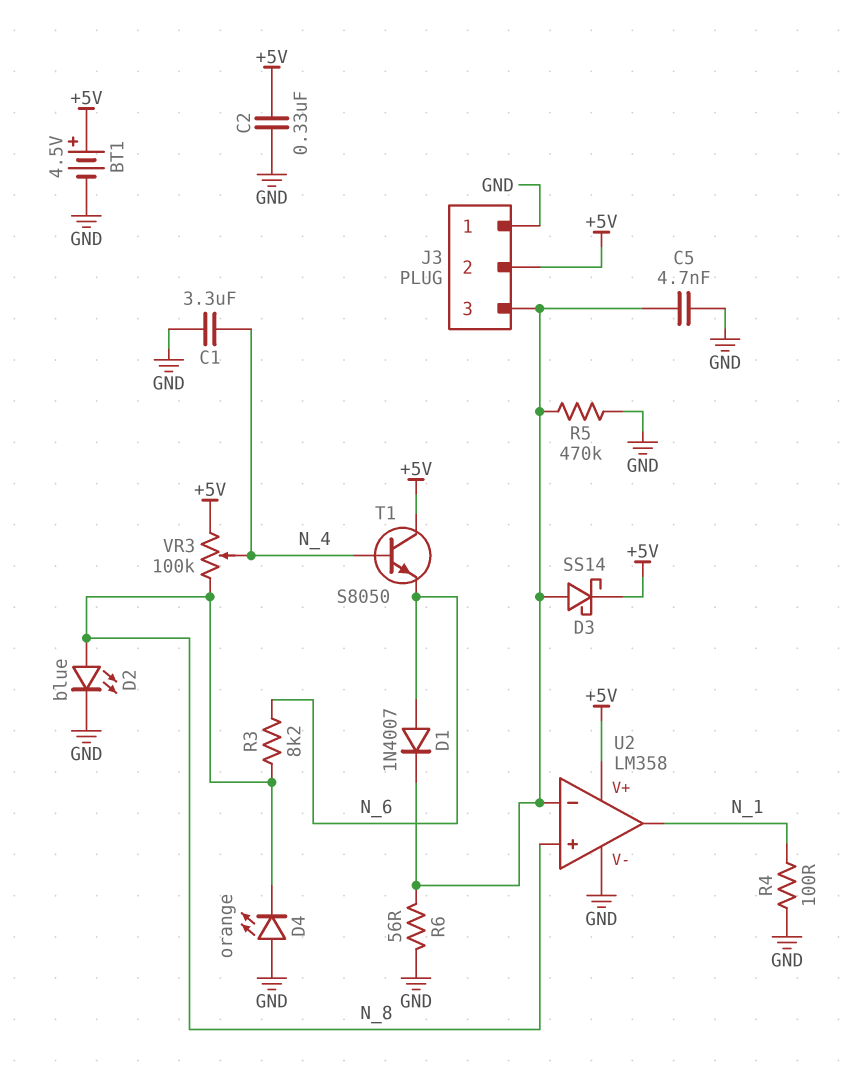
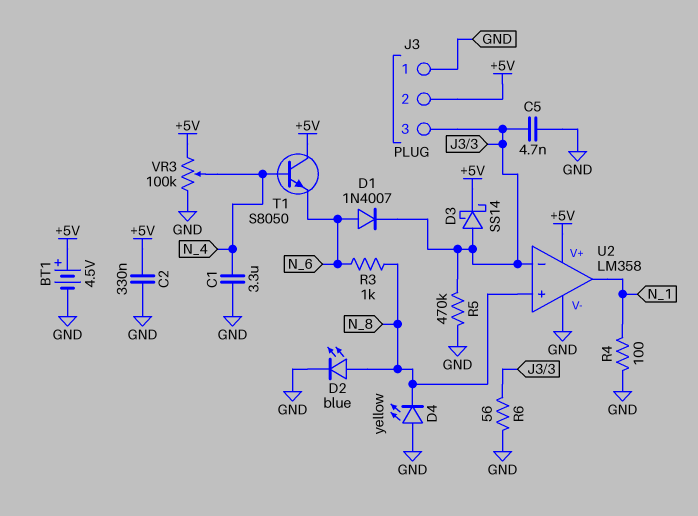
D4: LED orange (A GND, K N_8) -> LED yellow (A GND, K N_8)
R3: 8.2k (N_6, N_8) -> 1k (N_6, N_8)
VR3: 100k (+5V, N_8, wiper N_4) -> 100k (+5V, GND, wiper N_4)

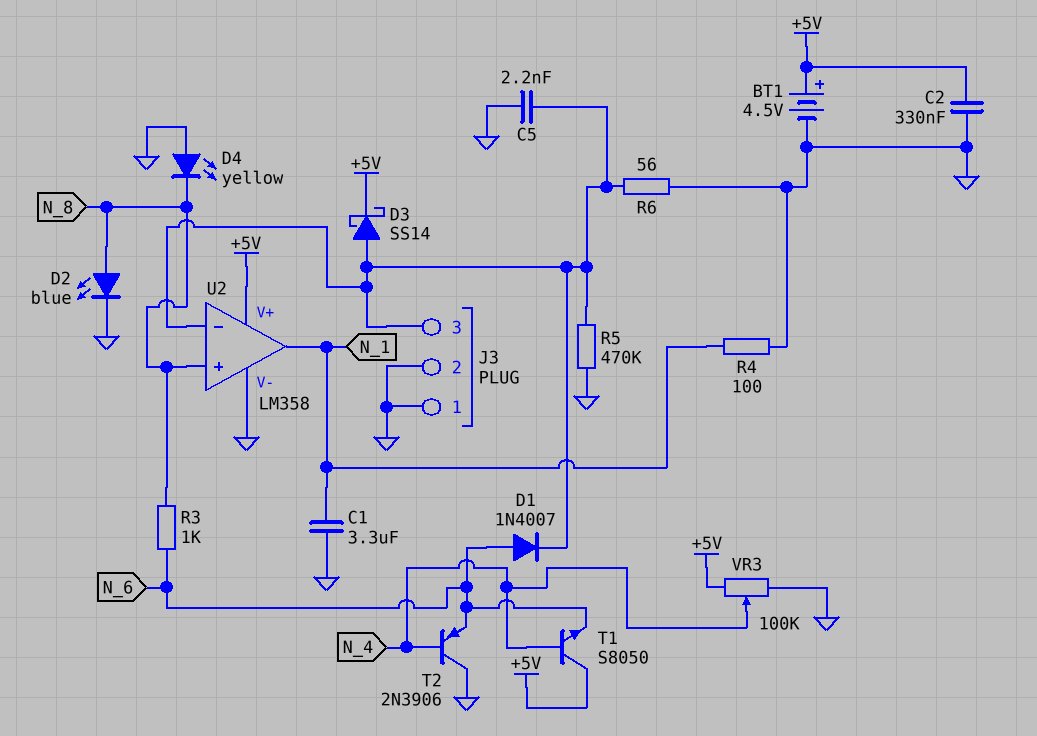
C1: 3.3uF (GND, N_4) -> 3.3uF (GND, N_1)
C5: 4.7nF (GND, J3/3) -> 2.2nF (GND, J3/3)
J3 pin 2: +5V -> GND
T2: none -> PNP 2N3906 (B N_4, C GND, E N_6)

